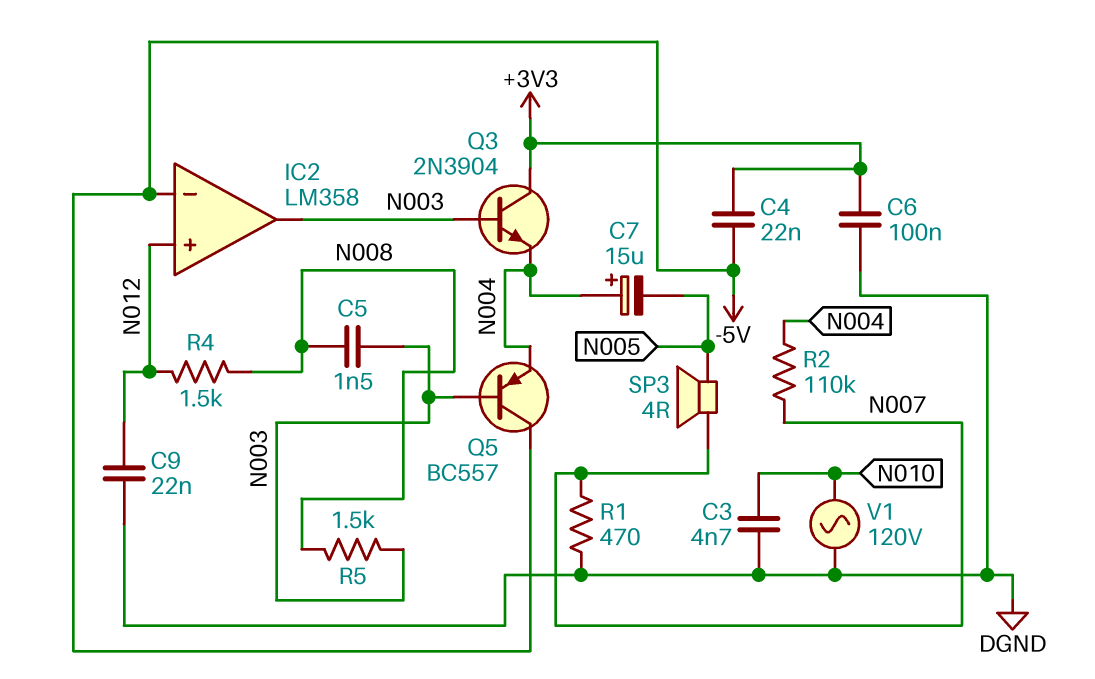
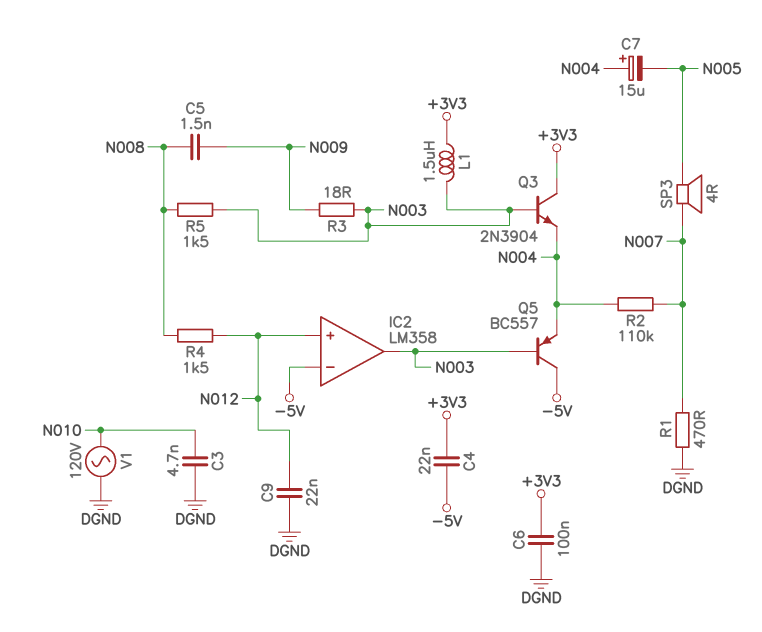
C5: 1.5nF (N003, N008) -> 1.5nF (N008, N009)
L1: none -> 1.5uH (+3V3, N003)
R3: none -> 18 (N003, N009)

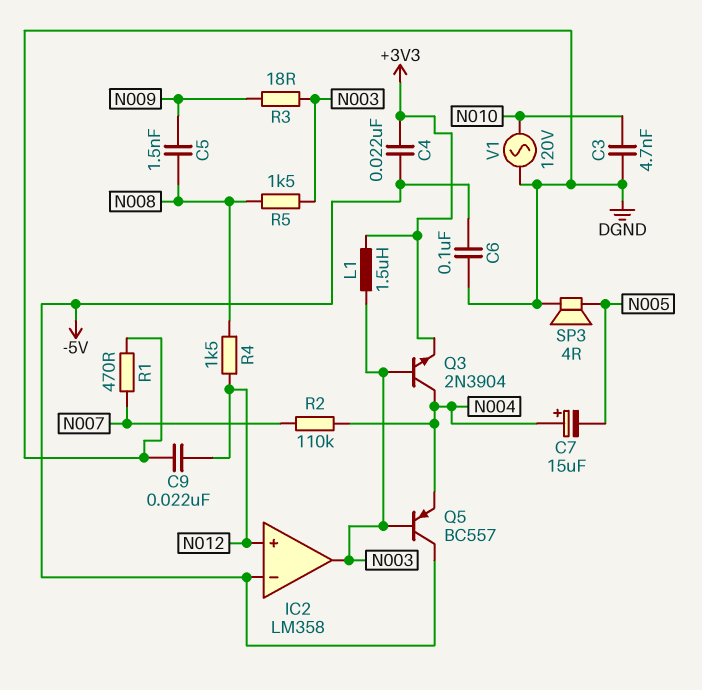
C6: 100nF (+3V3, DGND) -> 100nF (-5V, DGND)
Q3: NPN 2N3904 (B N003, C +3V3, E N004) -> NPN 2N3904 (B N003, C N004, E +3V3)
SP3: speaker 4R (N005, N007) -> speaker 4R (DGND, N005)

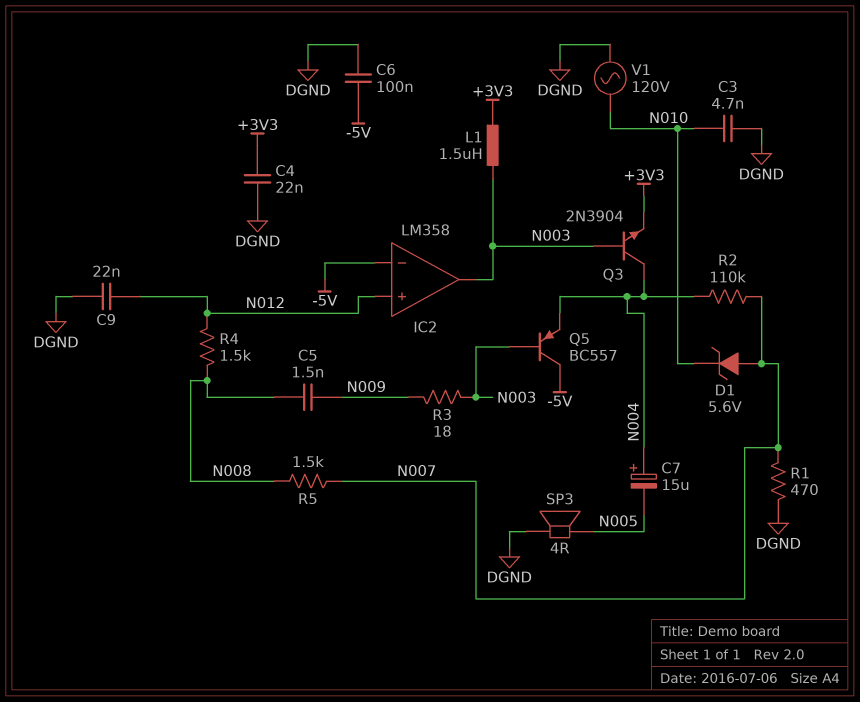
C4: 22nF (+3V3, -5V) -> 22nF (+3V3, DGND)
D1: none -> zener 5.6V (A N007, K N010)
R5: 1.5k (N003, N008) -> 1.5k (N007, N008)

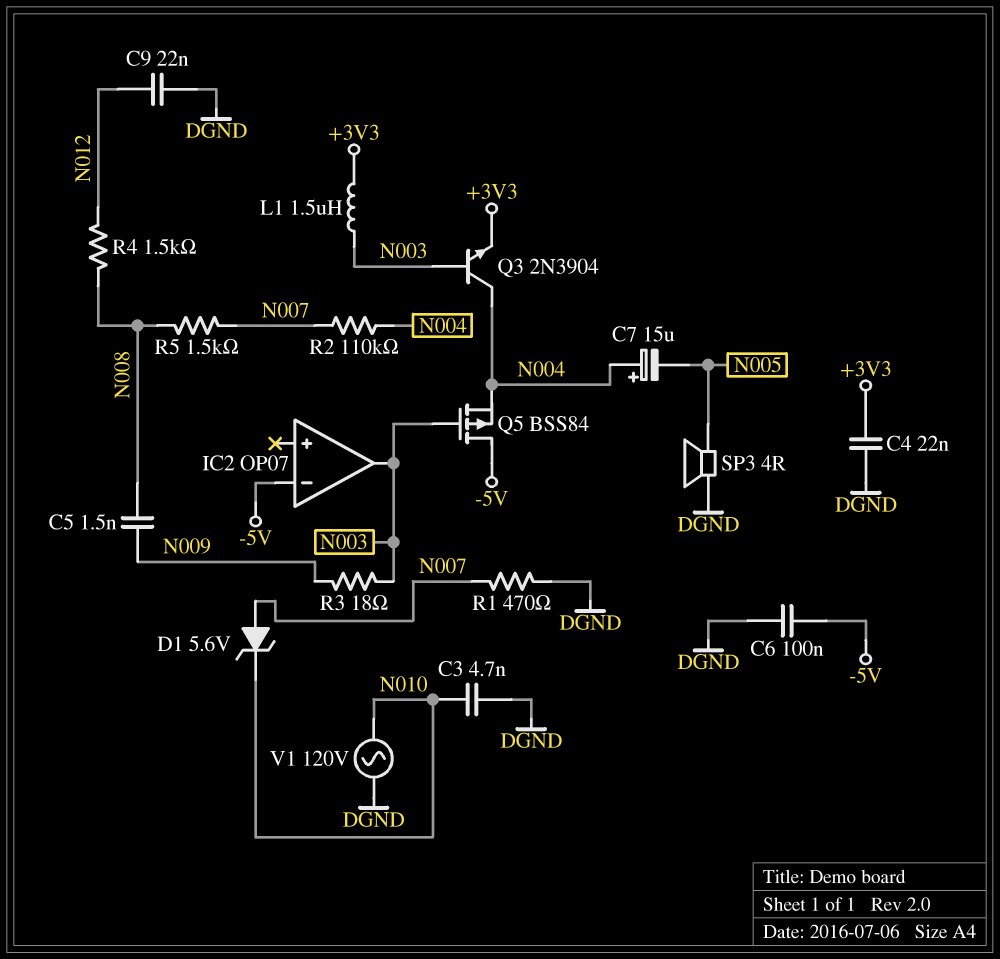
IC2: LM358 -> OP07
IC2 pin in+: N012 -> none
Q5: PNP BC557 (B N003, C -5V, E N004) -> PMOS BSS84 (G N003, D -5V, S N004)

